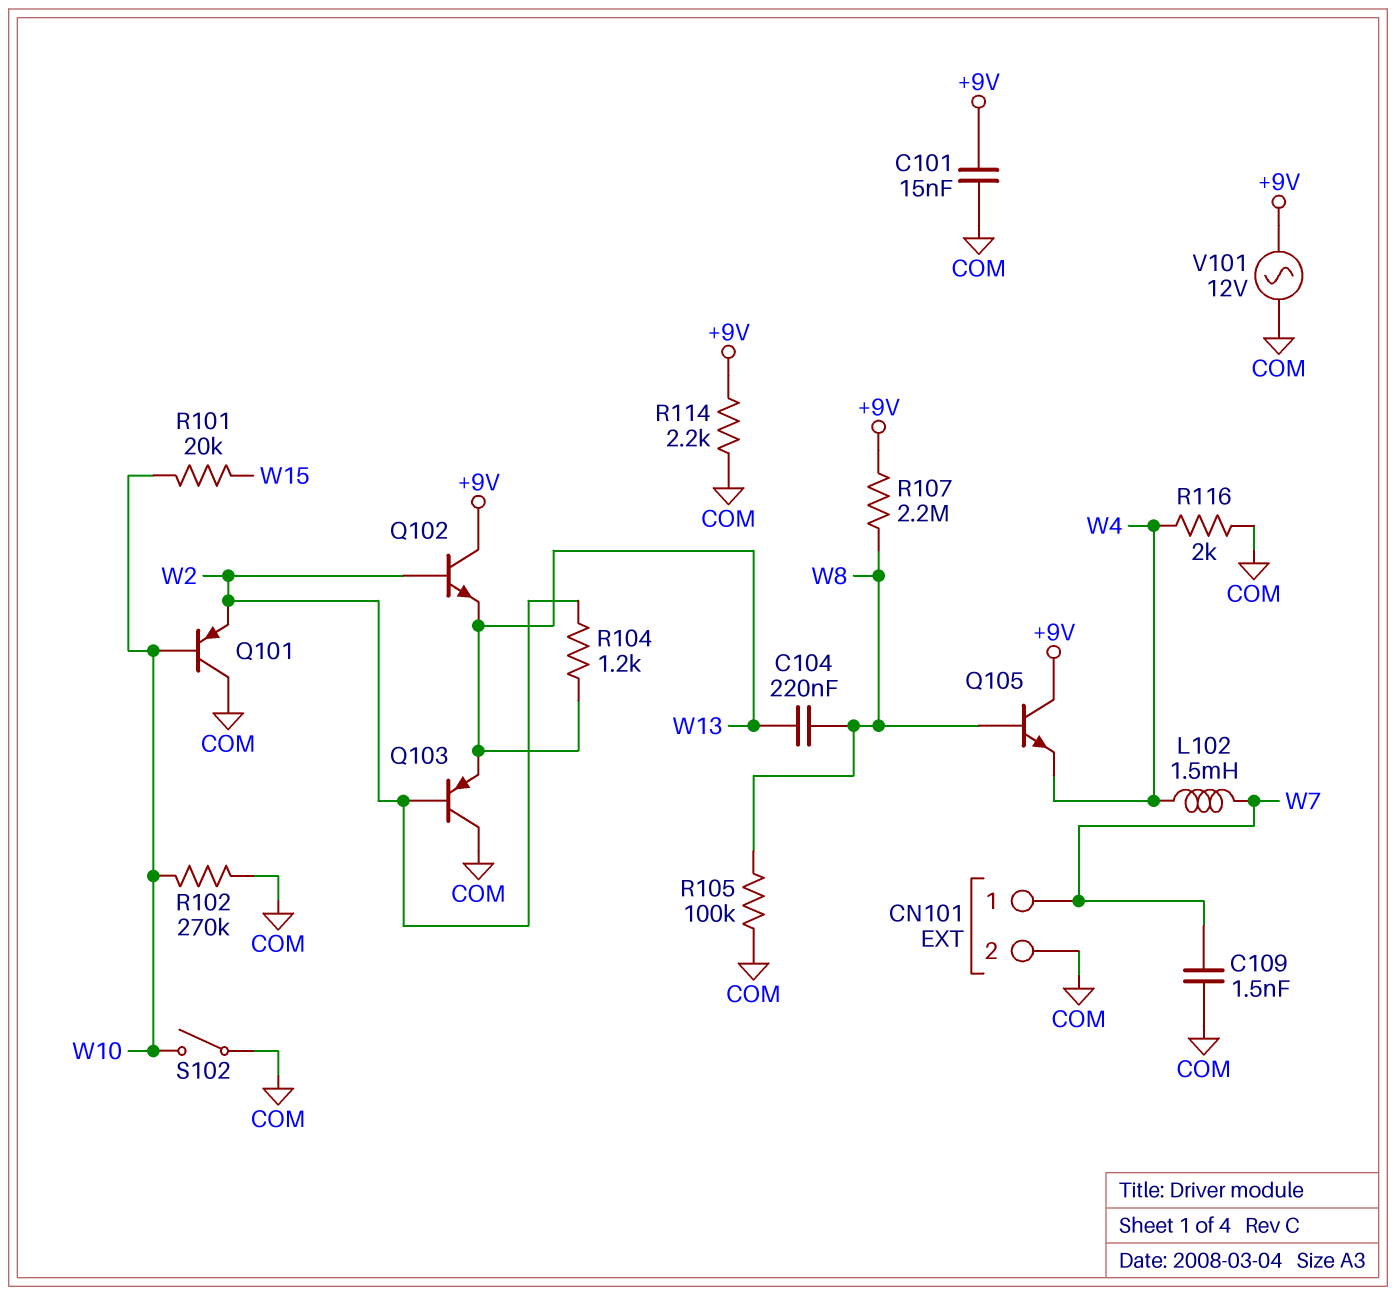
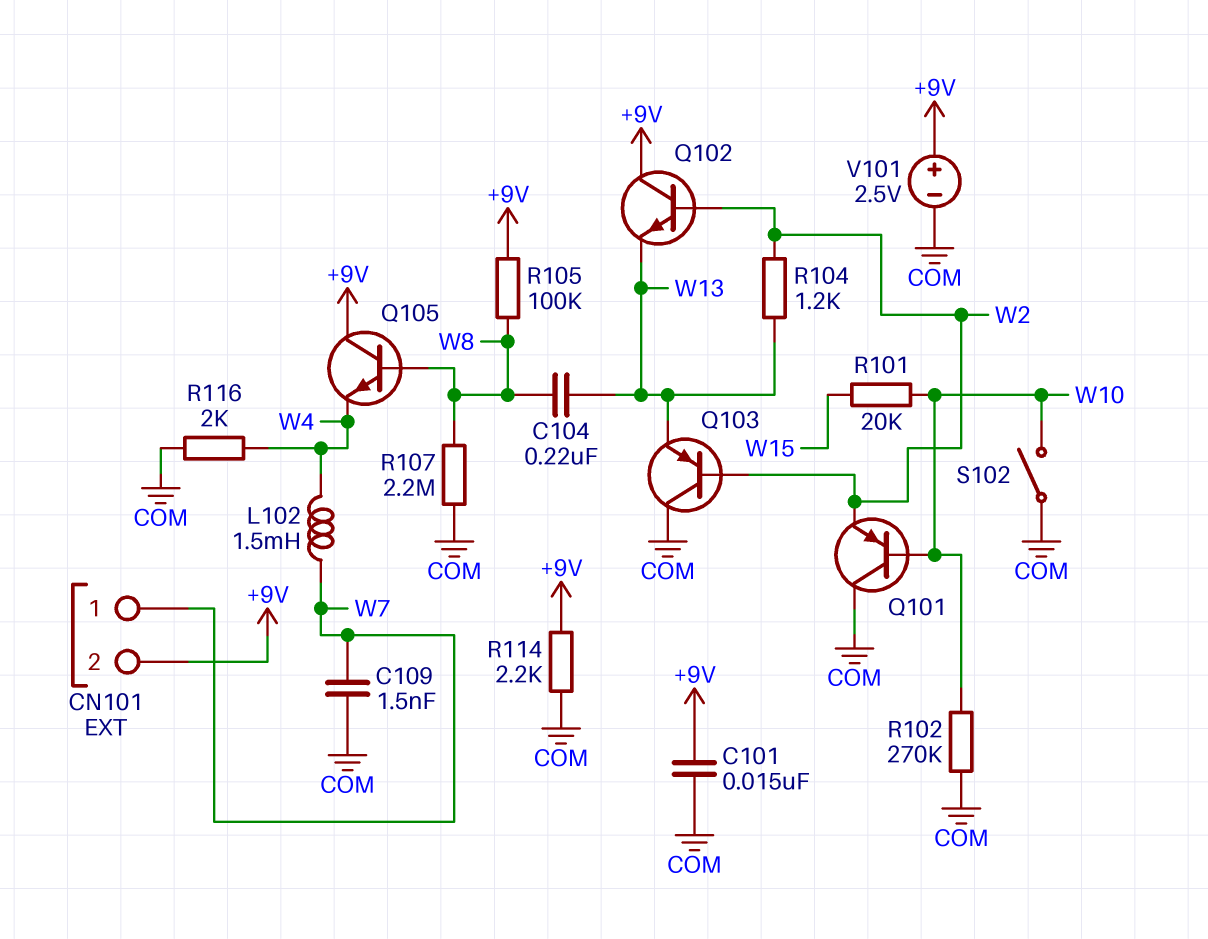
CN101 pin 2: COM -> +9V
R105: 100k (COM, W8) -> 100k (+9V, W8)
R107: 2.2M (+9V, W8) -> 2.2M (COM, W8)
V101: AC 12V (+9V, COM) -> 2.5V (plus +9V, minus COM)

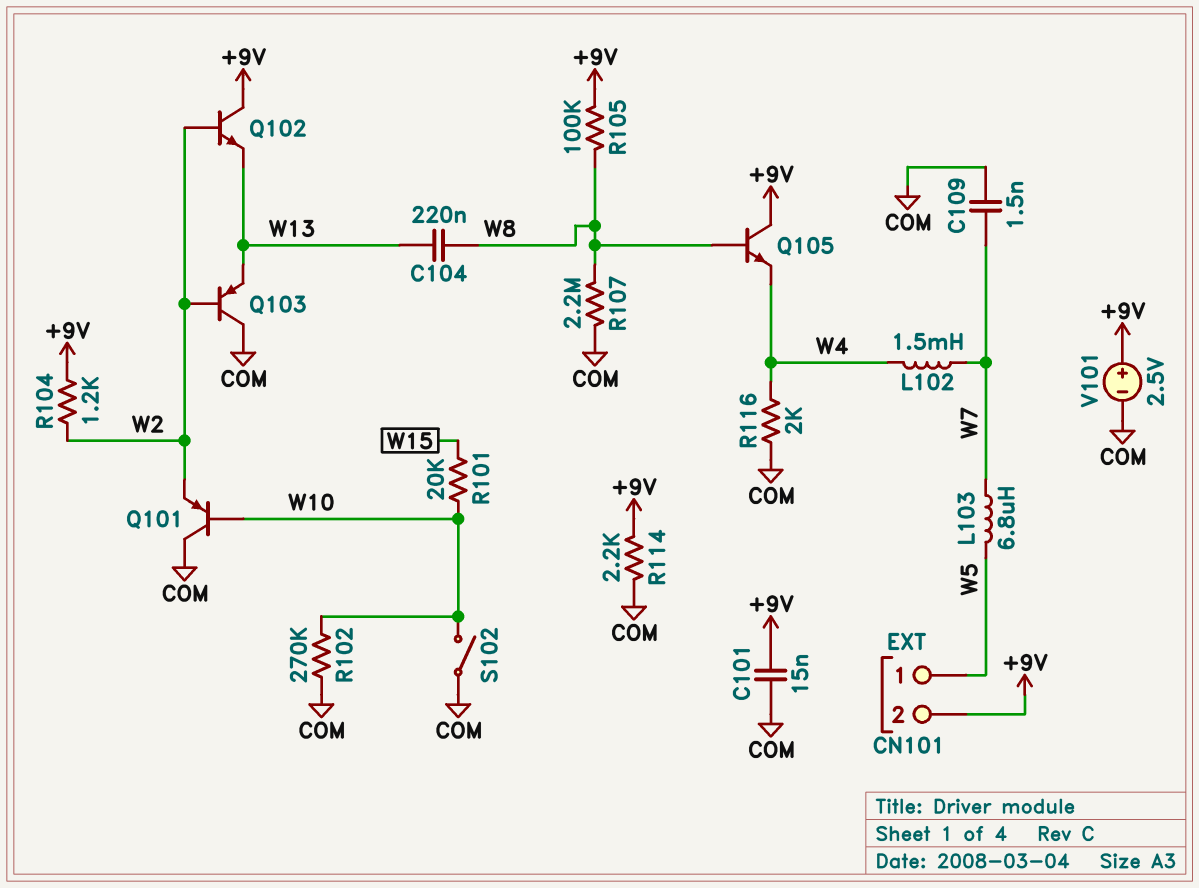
CN101 pin 1: W7 -> W5
L103: none -> 6.8uH (W5, W7)
R104: 1.2k (W2, W13) -> 1.2k (+9V, W2)

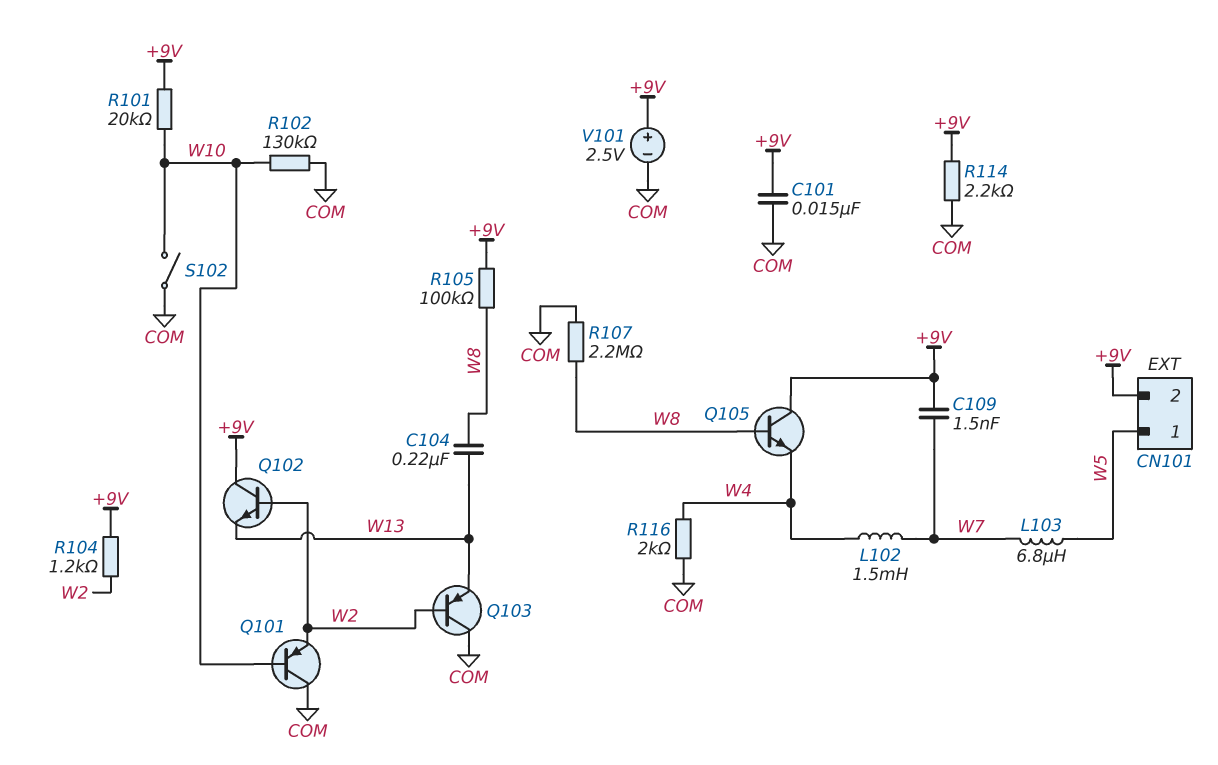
C109: 1.5nF (COM, W7) -> 1.5nF (+9V, W7)
R101: 20k (W10, W15) -> 20k (+9V, W10)
R102: 270k (COM, W10) -> 130k (COM, W10)

